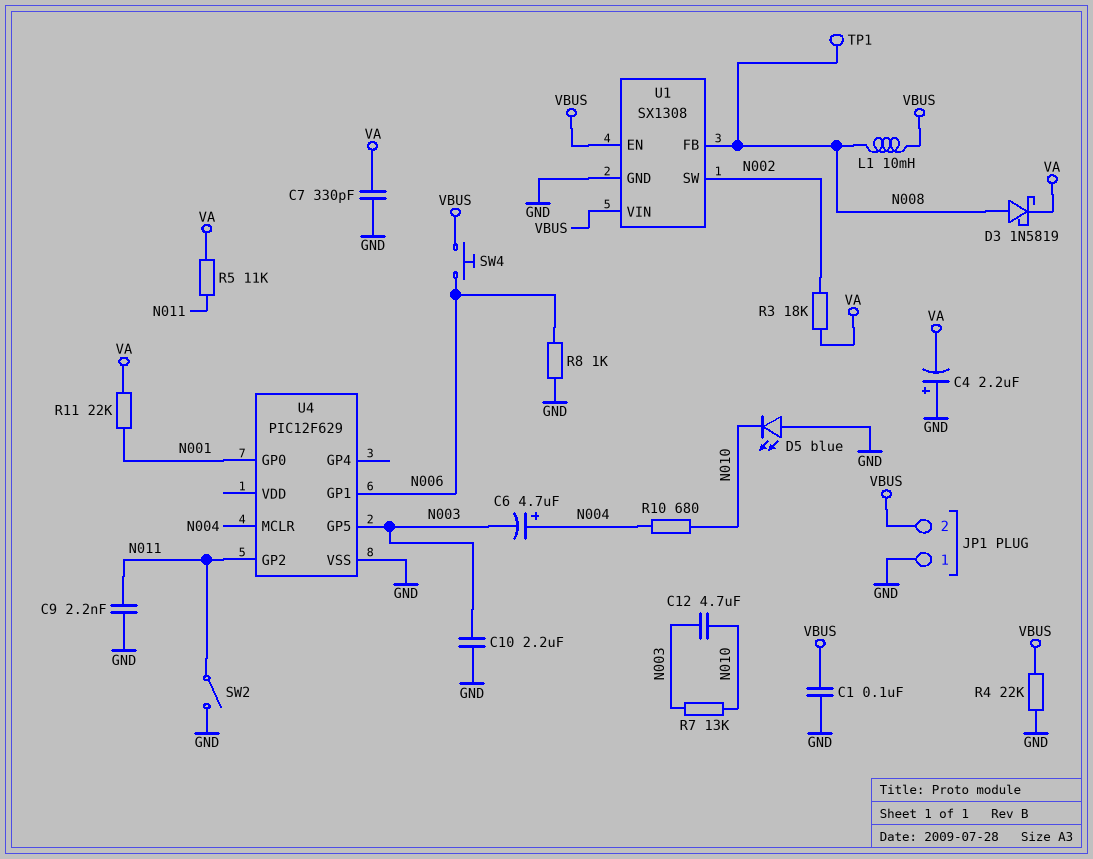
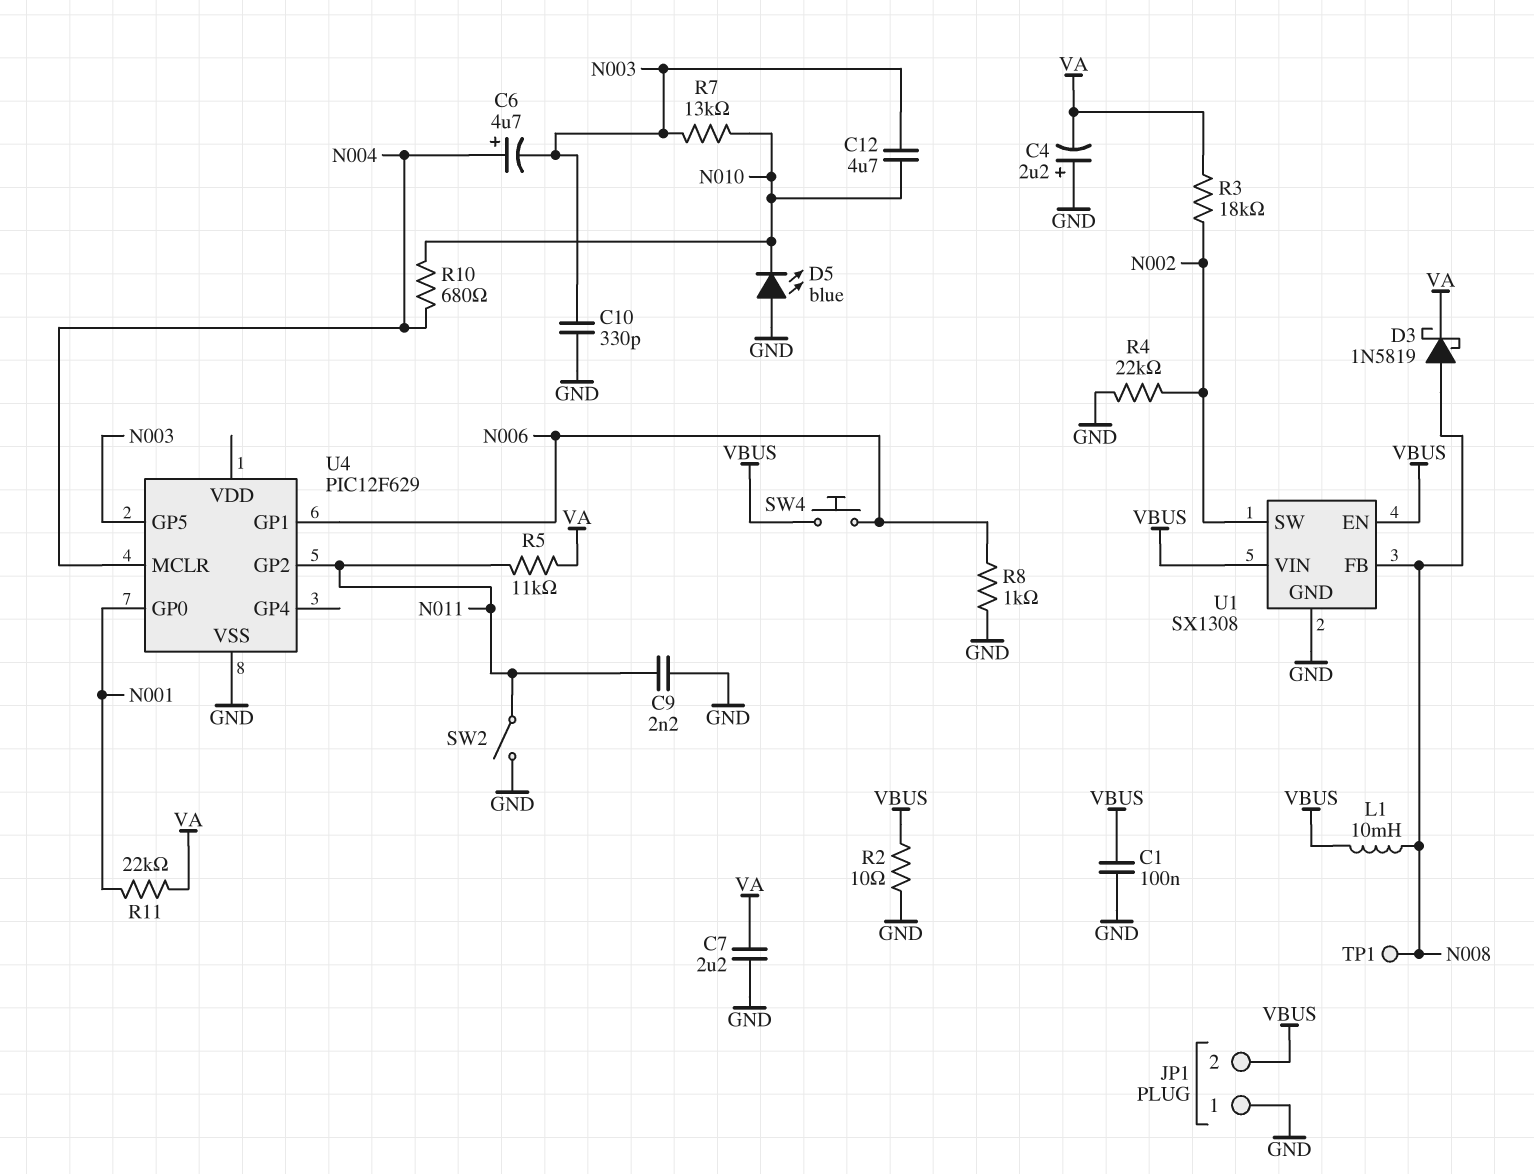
C7: 330pF (GND, VA) -> 2.2uF (GND, VA)
C10: 2.2uF (GND, N003) -> 330pF (GND, N003)
R2: none -> 10 (GND, VBUS)
R4: 22k (GND, VBUS) -> 22k (GND, N002)

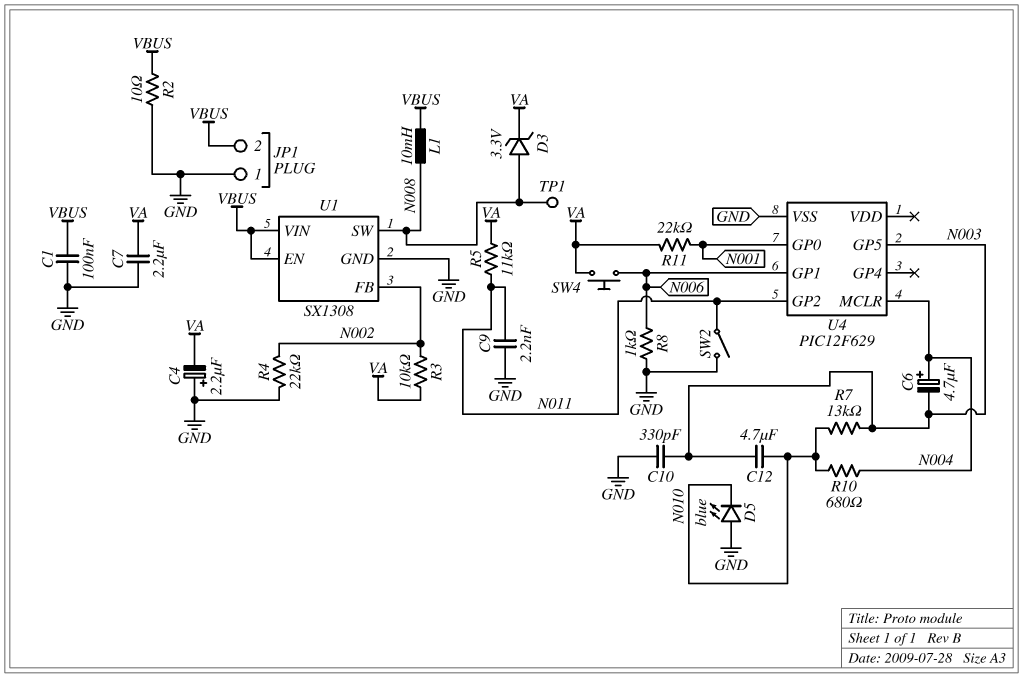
D3: schottky 1N5819 (A N008, K VA) -> zener 3.3V (A N008, K VA)
R3: 18k (N002, VA) -> 10k (N002, VA)
SW4: button (N006, VBUS) -> button (N006, VA)
U1 pin FB: N008 -> N002
U1 pin SW: N002 -> N008

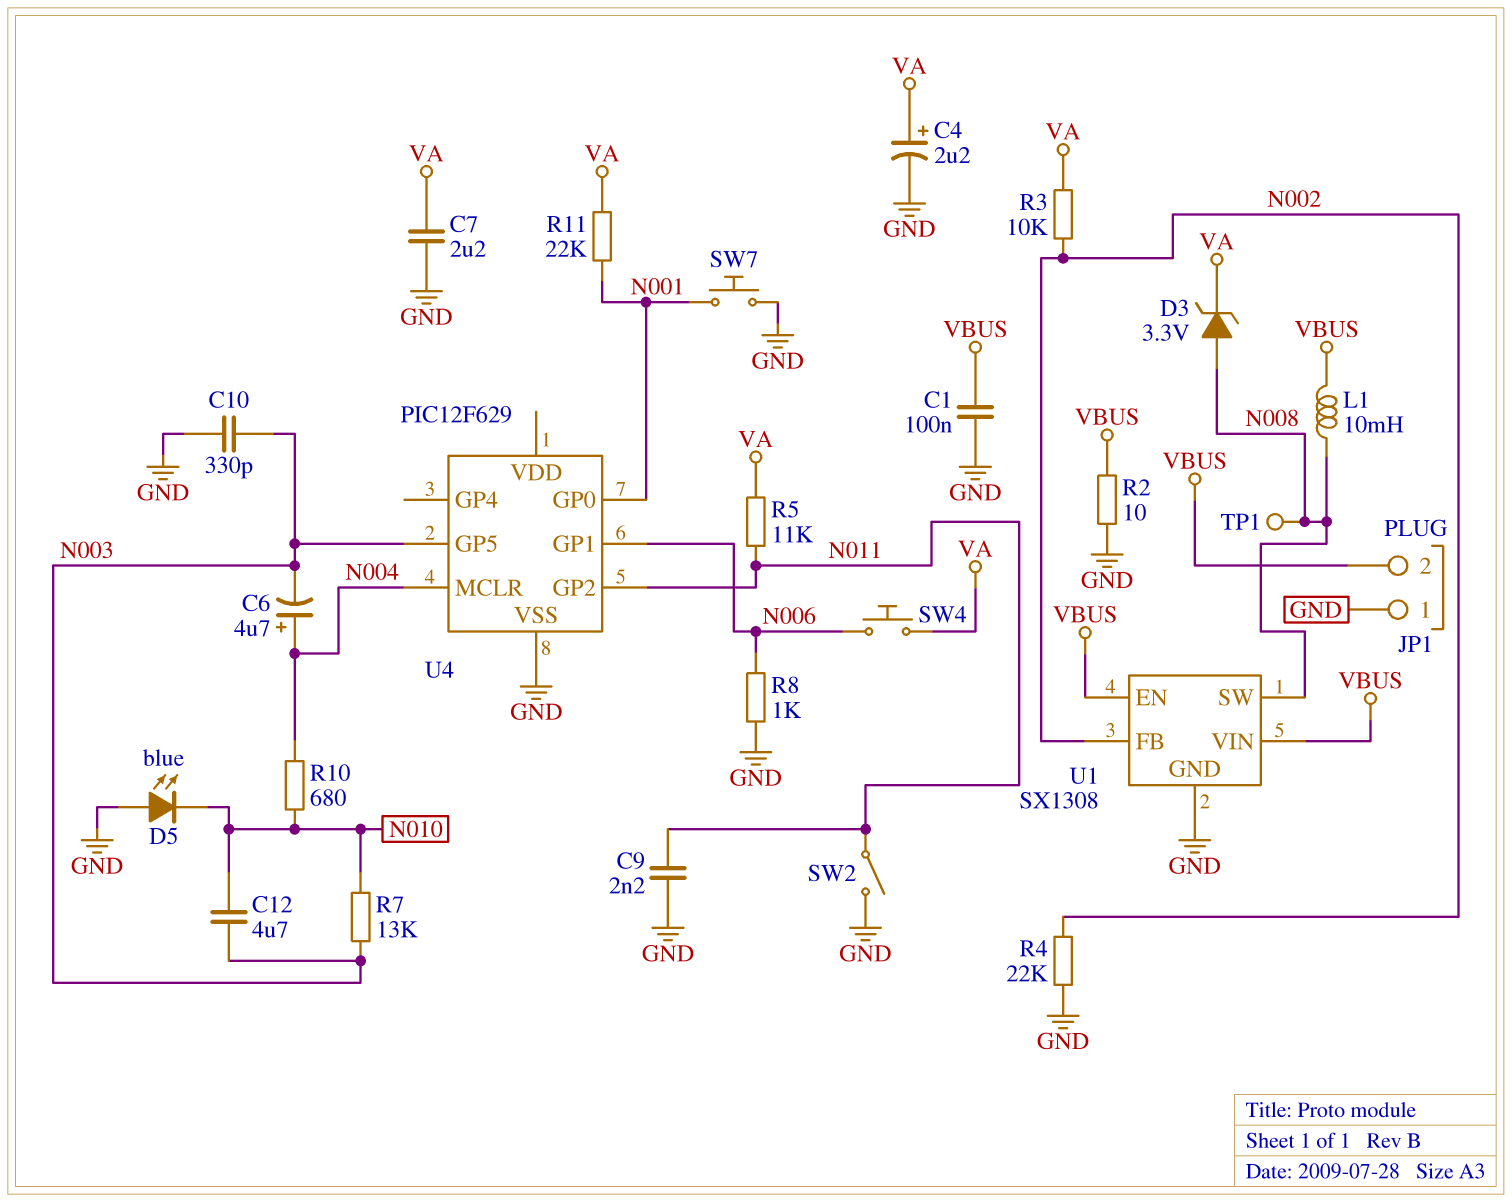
C4: 2.2uF (plus GND, minus VA) -> 2.2uF (plus VA, minus GND)
SW7: none -> button (GND, N001)

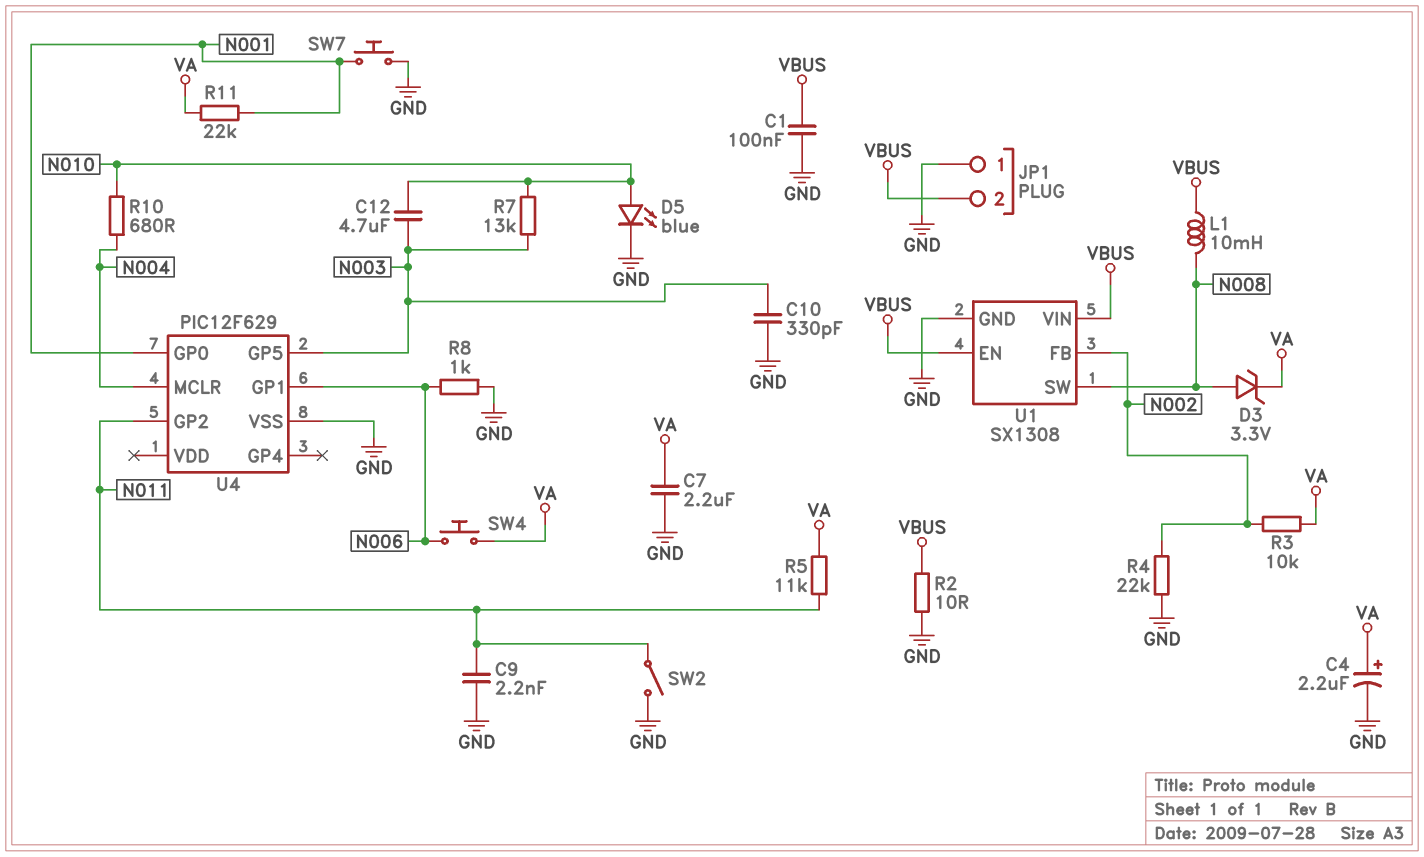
C6: 4.7uF (plus N004, minus N003) -> none
D5: LED blue (A GND, K N010) -> LED blue (A N010, K GND)
TP1: test point (N008) -> none

